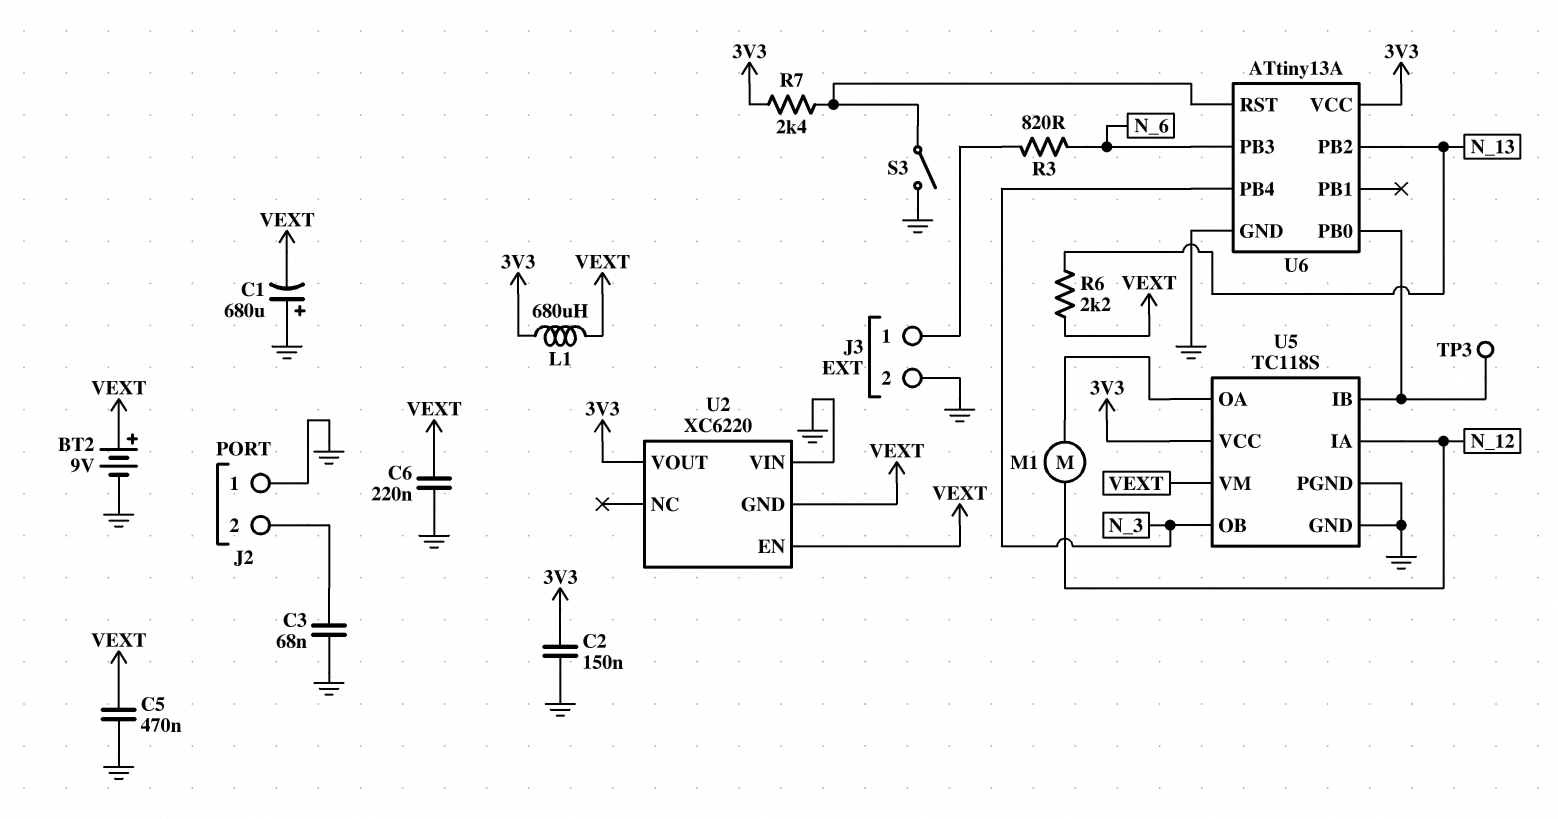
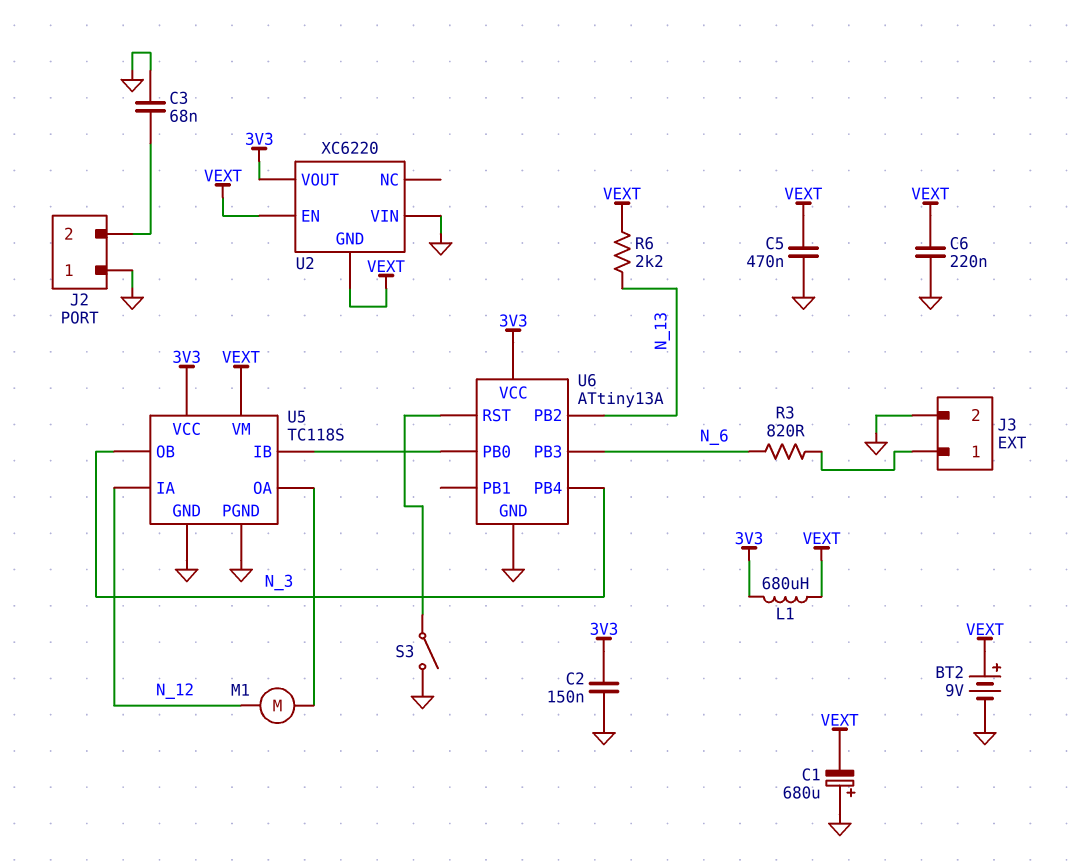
R7: 2.4k (3V3, U6/RST) -> none
TP3: test point (U5/IB) -> none

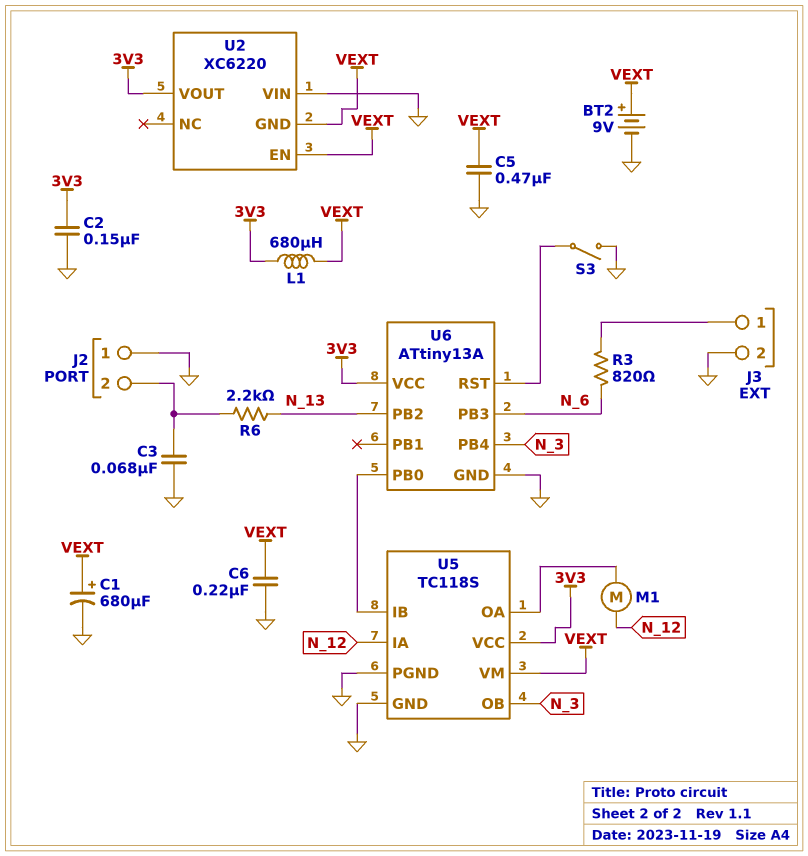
C1: 680uF (plus GND, minus VEXT) -> 680uF (plus VEXT, minus GND)
R6: 2.2k (N_13, VEXT) -> 2.2k (J2/2, N_13)

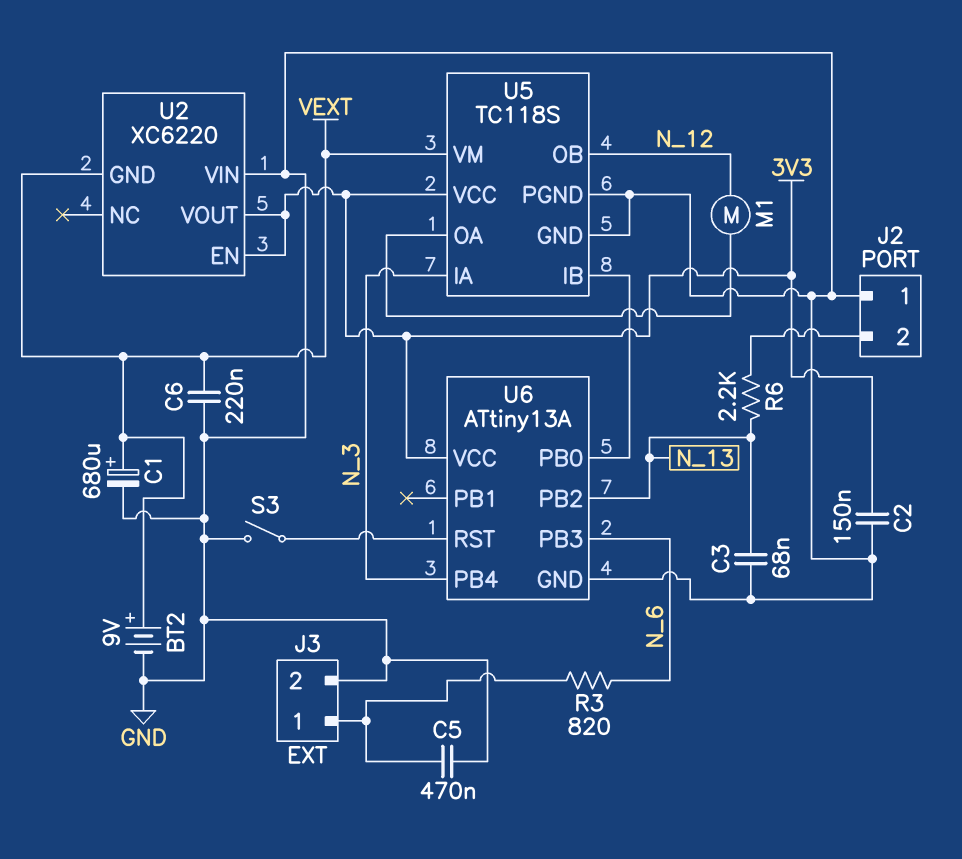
C3: 68nF (GND, J2/2) -> 68nF (GND, N_13)
C5: 470nF (GND, VEXT) -> 470nF (GND, J3/1)
L1: 680uH (3V3, VEXT) -> none
U2 pin EN: VEXT -> 3V3
U5 pin IA: N_12 -> N_3
U5 pin OB: N_3 -> N_12

